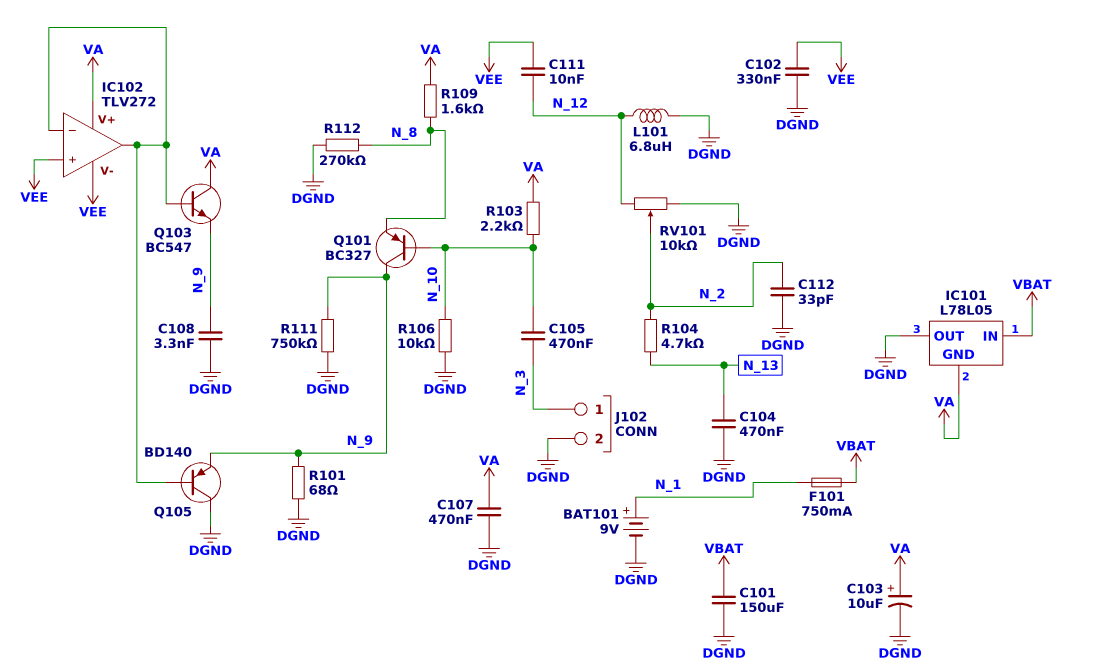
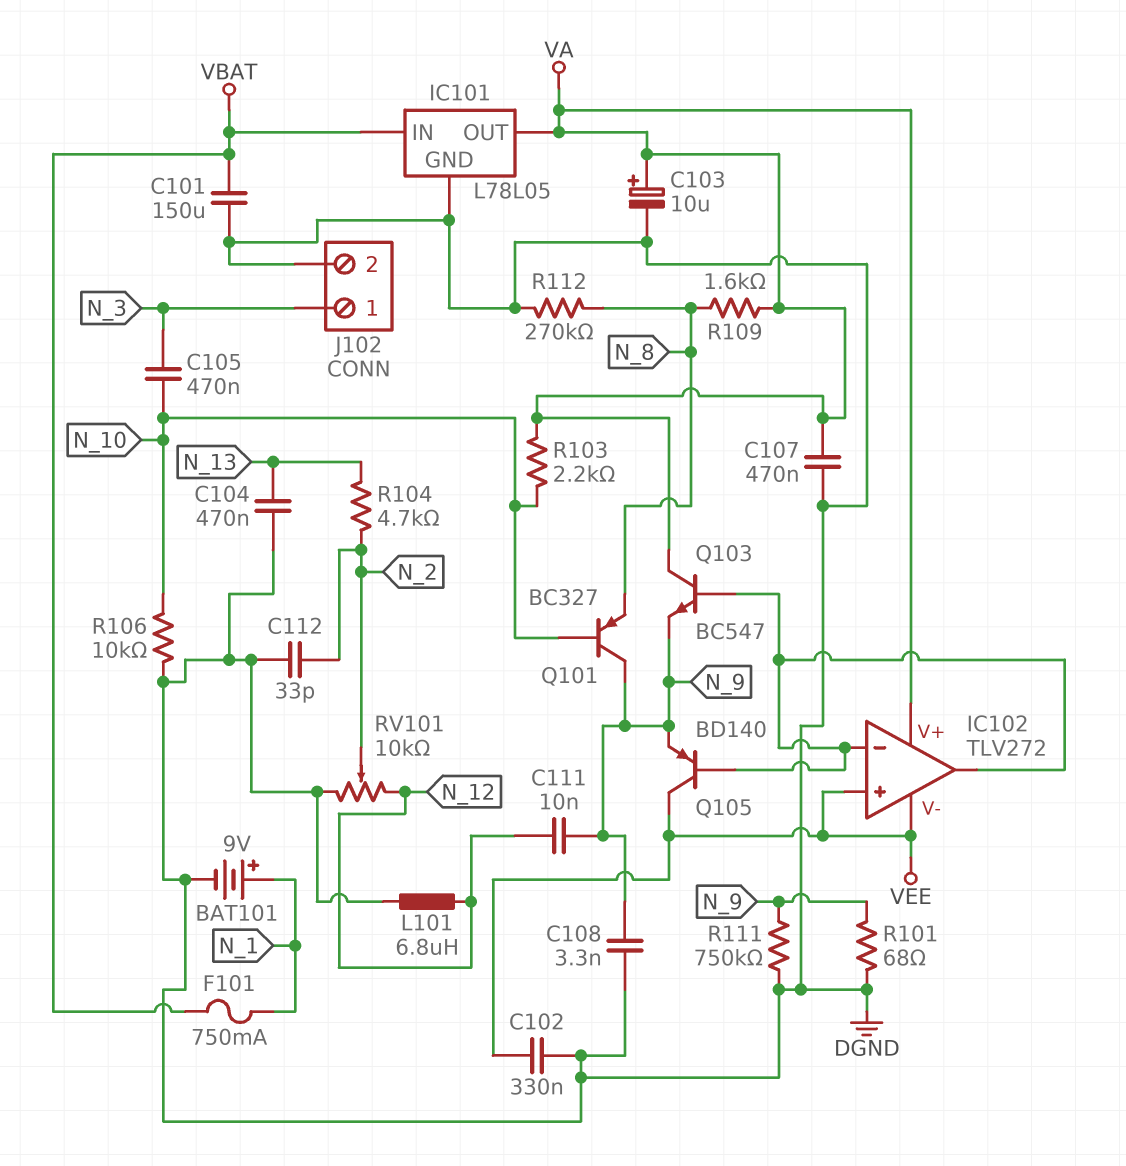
C111: 10nF (N_12, VEE) -> 10nF (N_9, N_12)
IC101 pin GND: VA -> DGND
IC101 pin OUT: DGND -> VA
Q105: PNP BD140 (B IC102/in-, C DGND, E N_9) -> PNP BD140 (B IC102/in-, C VEE, E N_9)

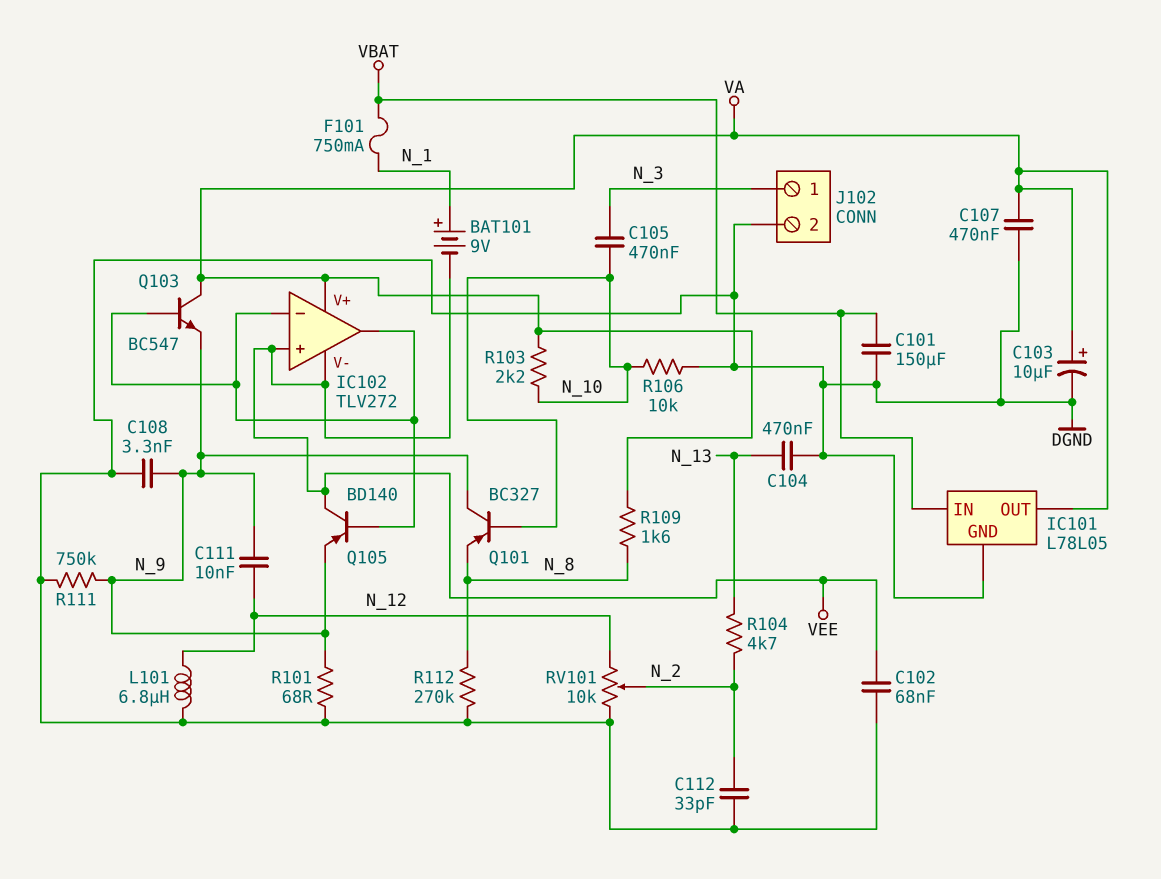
BAT101: 9V (plus N_1, minus DGND) -> 9V (plus N_1, minus VEE)
C102: 330nF (DGND, VEE) -> 68nF (DGND, VEE)

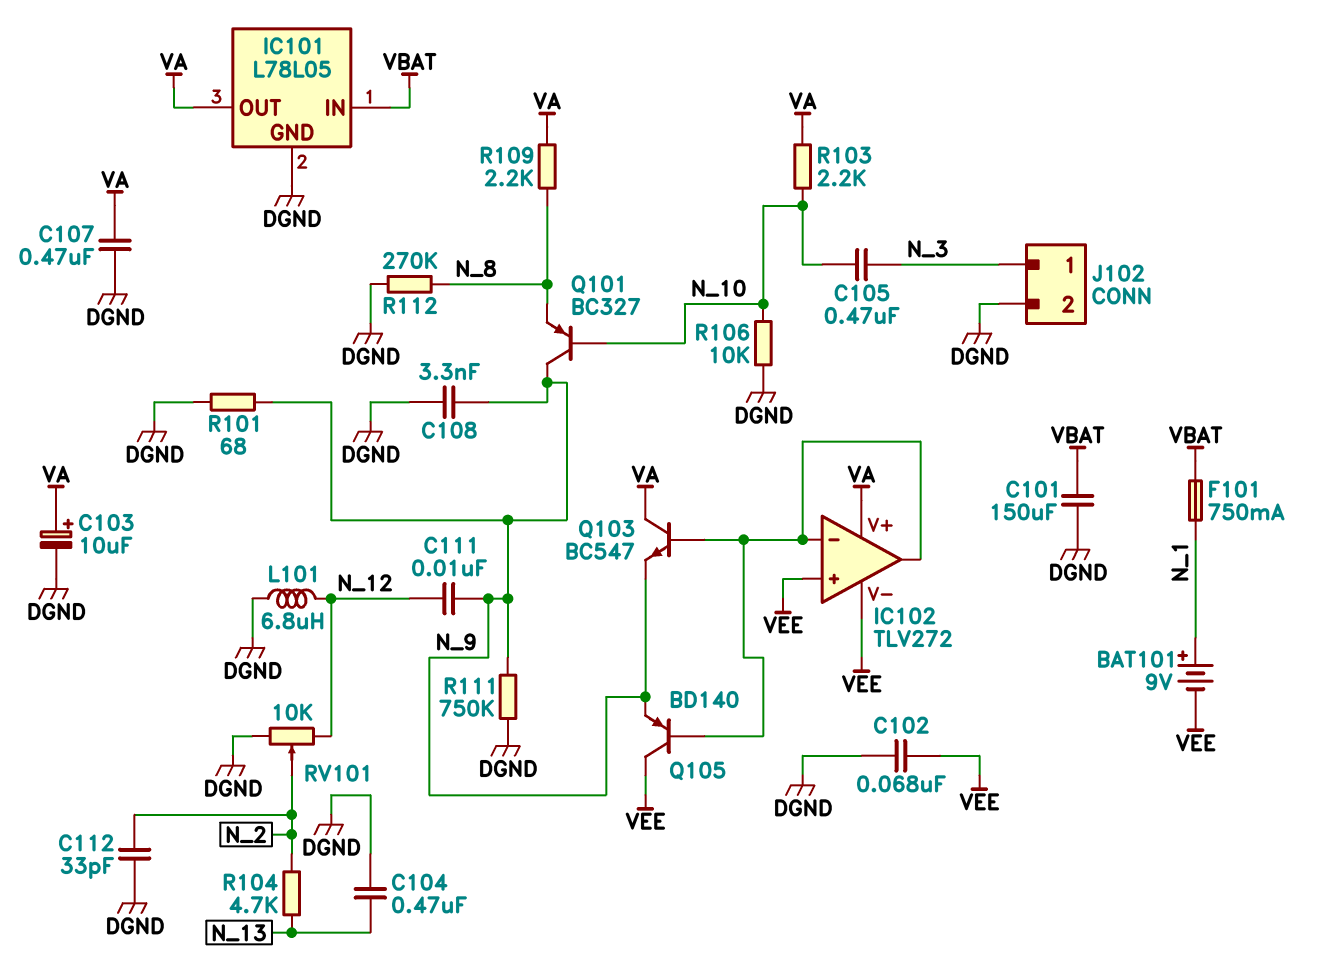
R109: 1.6k (N_8, VA) -> 2.2k (N_8, VA)

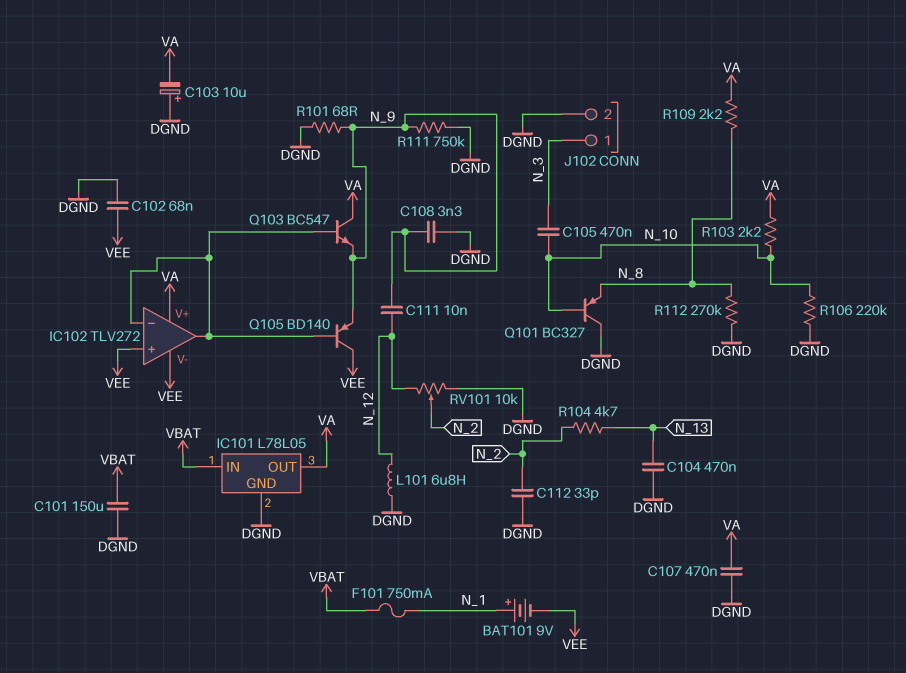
C103: 10uF (plus VA, minus DGND) -> 10uF (plus DGND, minus VA)
Q101: PNP BC327 (B N_10, C N_9, E N_8) -> PNP BC327 (B N_10, C DGND, E N_8)
R106: 10k (DGND, N_10) -> 220k (DGND, N_10)

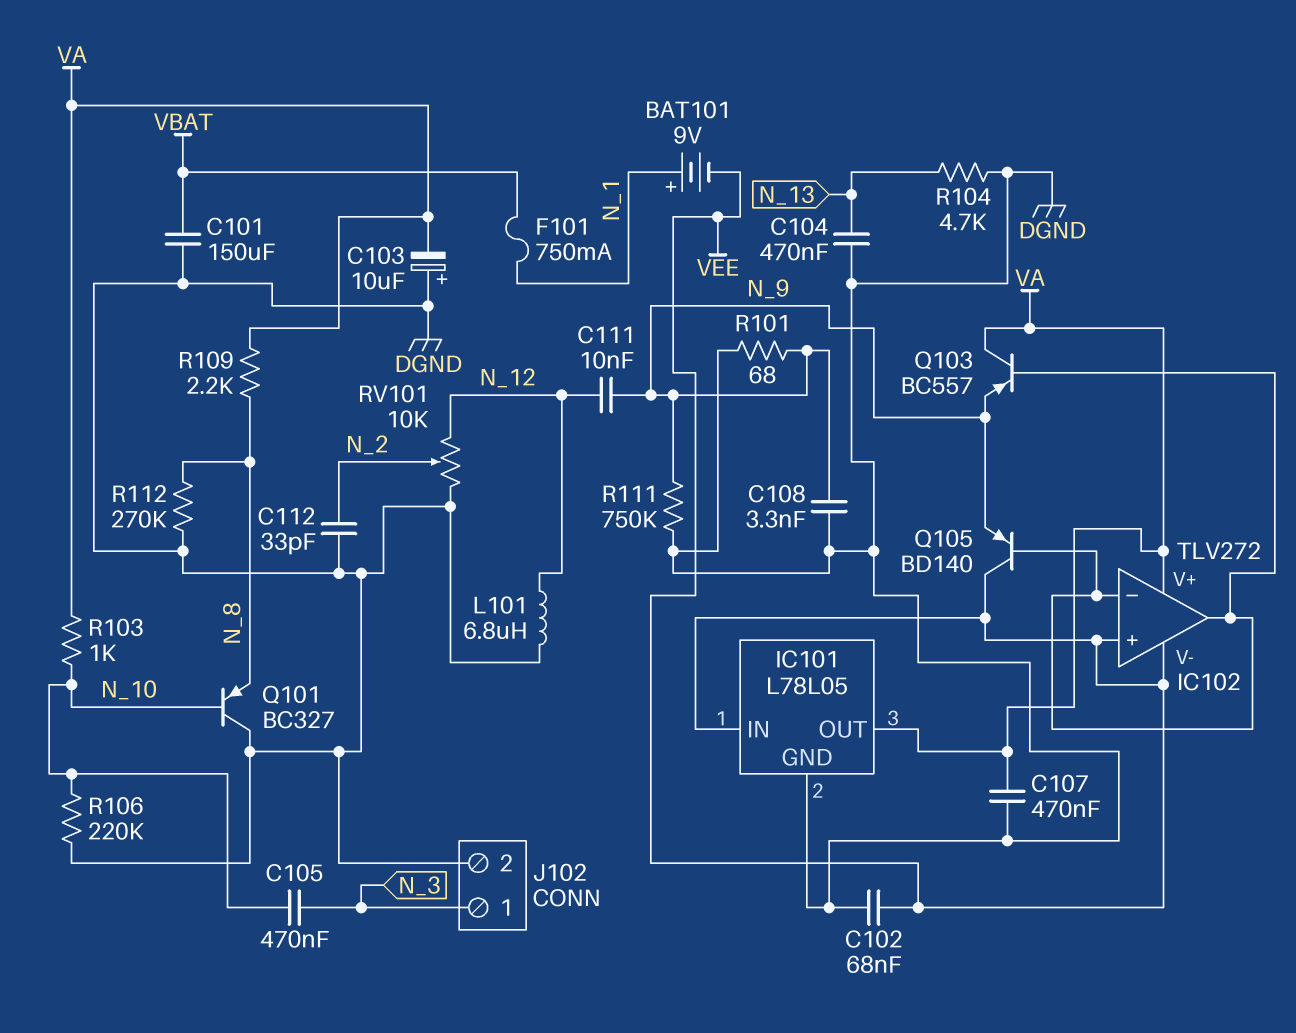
IC101 pin IN: VBAT -> VEE
Q103: NPN BC547 (B IC102/in-, C VA, E N_9) -> PNP BC557 (B IC102/in-, C VA, E N_9)
R103: 2.2k (N_10, VA) -> 1k (N_10, VA)
R104: 4.7k (N_2, N_13) -> 4.7k (DGND, N_13)

